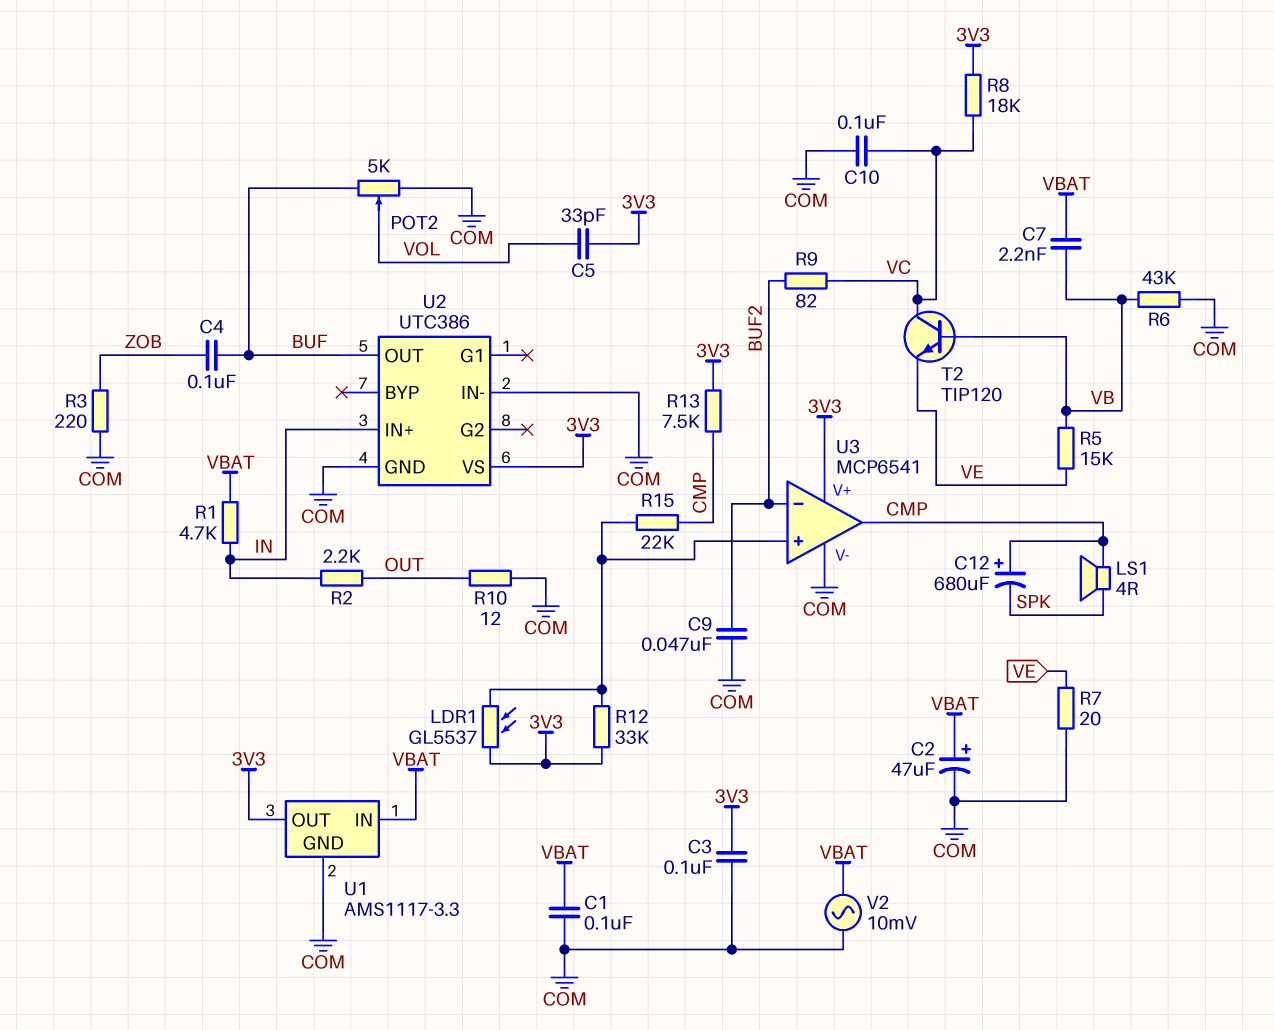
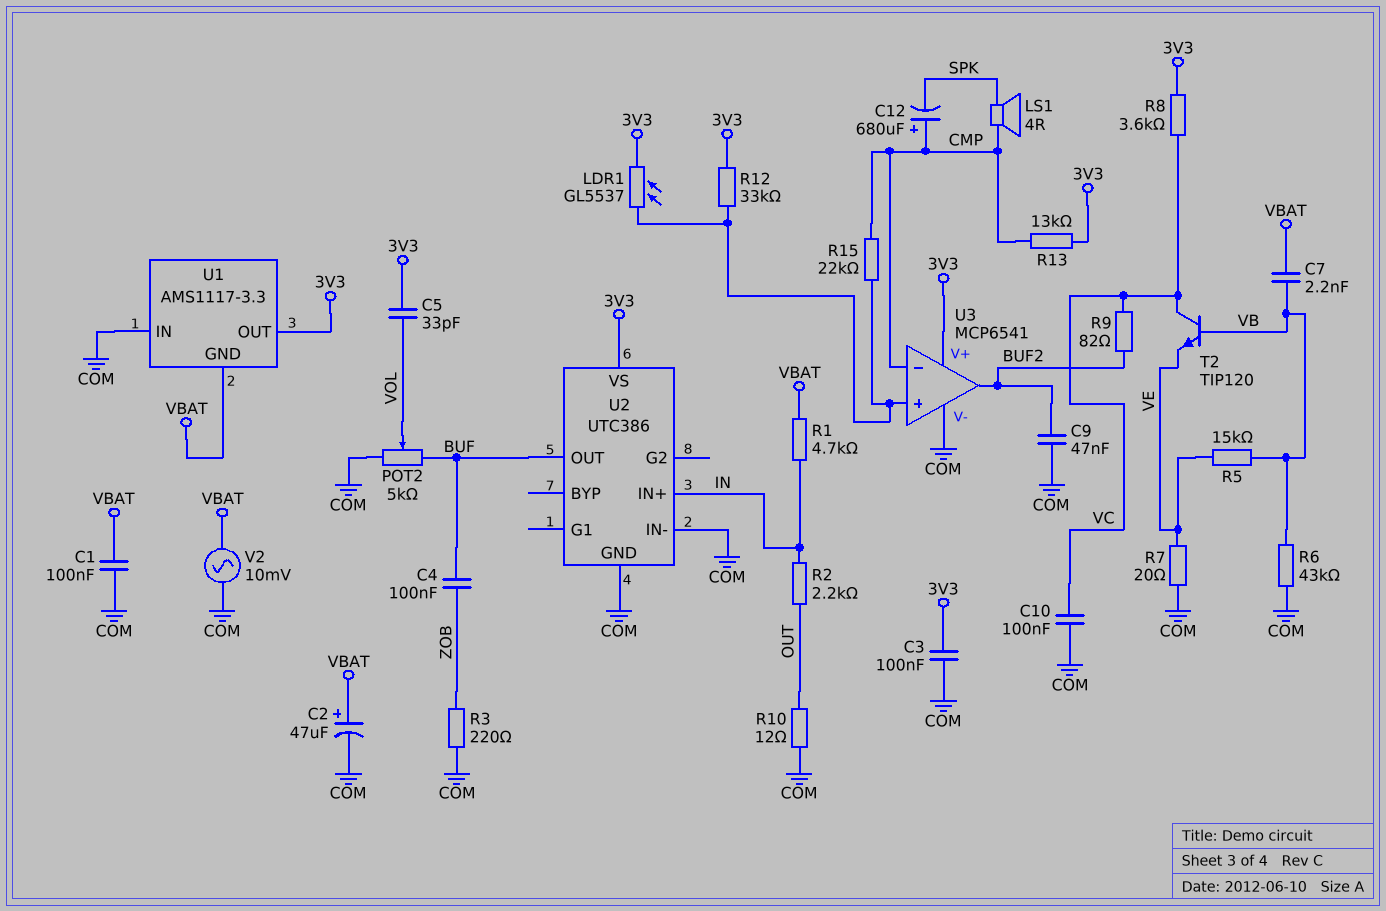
R8: 18k (3V3, VC) -> 3.6k (3V3, VC)
R13: 7.5k (3V3, CMP) -> 13k (3V3, CMP)
U1 pin GND: COM -> VBAT
U1 pin IN: VBAT -> COM
U3 pin in-: BUF2 -> CMP
U3 pin out: CMP -> BUF2

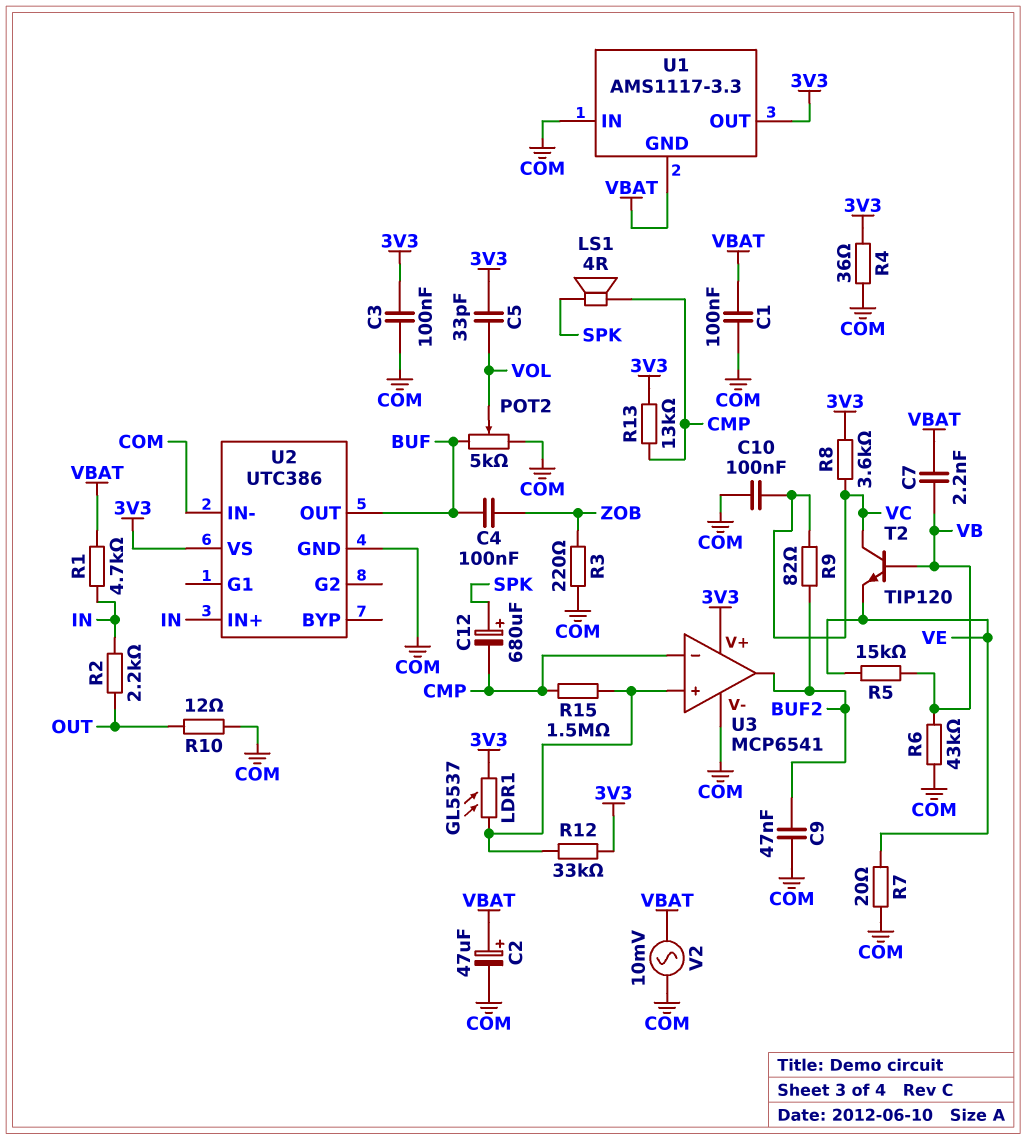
C12: 680uF (plus CMP, minus SPK) -> 680uF (plus SPK, minus CMP)
R4: none -> 36 (3V3, COM)
R15: 22k (CMP, U3/in+) -> 1.5M (CMP, U3/in+)

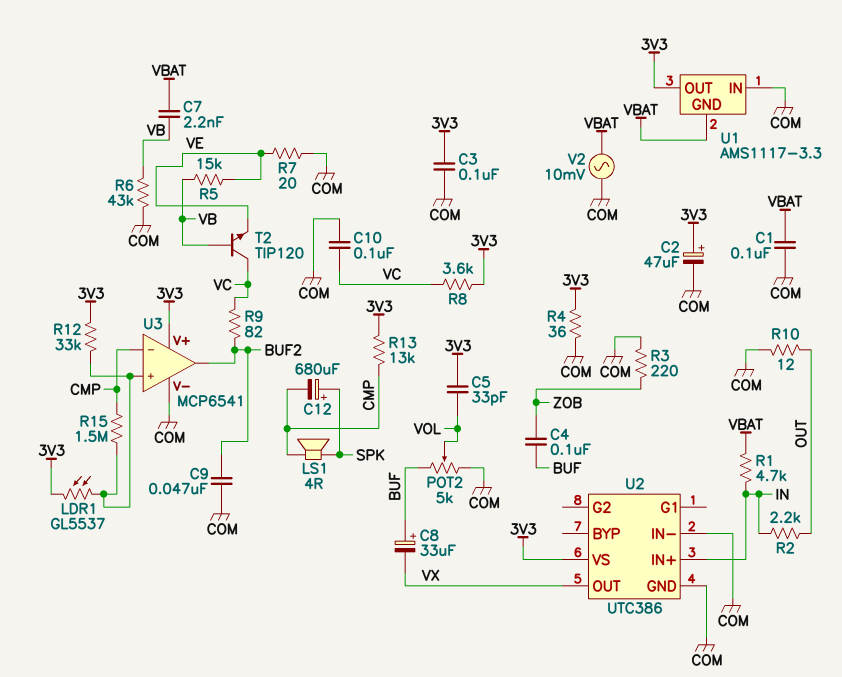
C2: 47uF (plus VBAT, minus COM) -> 47uF (plus 3V3, minus COM)
C8: none -> 33uF (plus BUF, minus VX)
U2 pin OUT: BUF -> VX

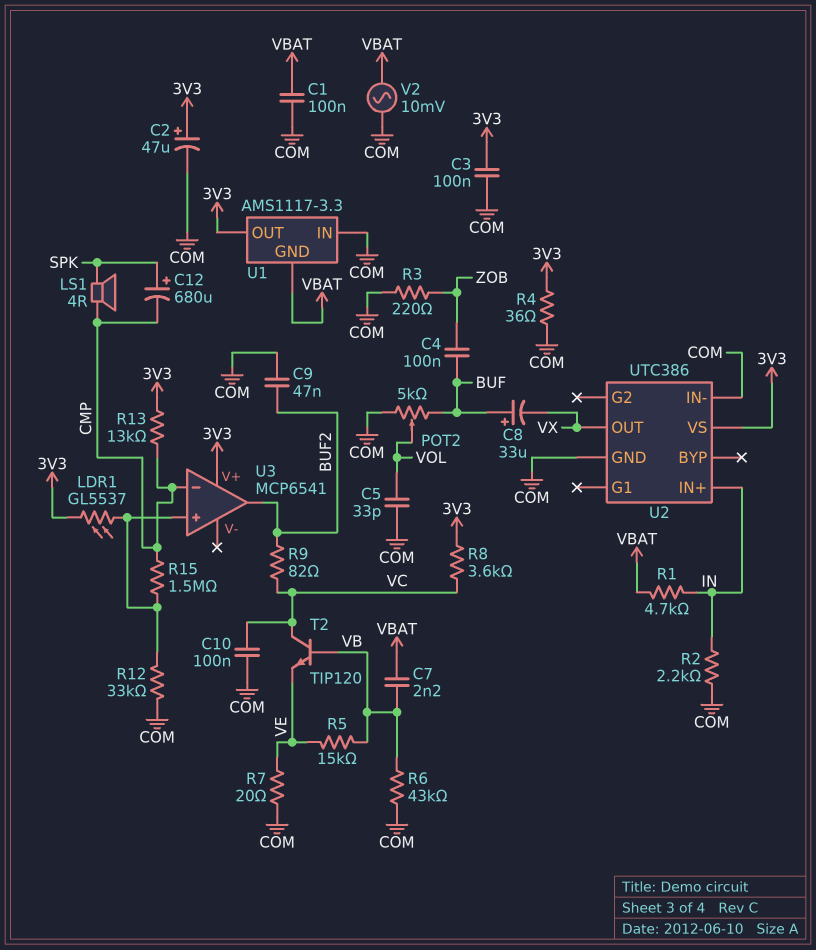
C5: 33pF (3V3, VOL) -> 33pF (COM, VOL)
R2: 2.2k (IN, OUT) -> 2.2k (COM, IN)
R10: 12 (COM, OUT) -> none
R12: 33k (3V3, U3/in+) -> 33k (COM, U3/in+)
U3 pin V-: COM -> none

